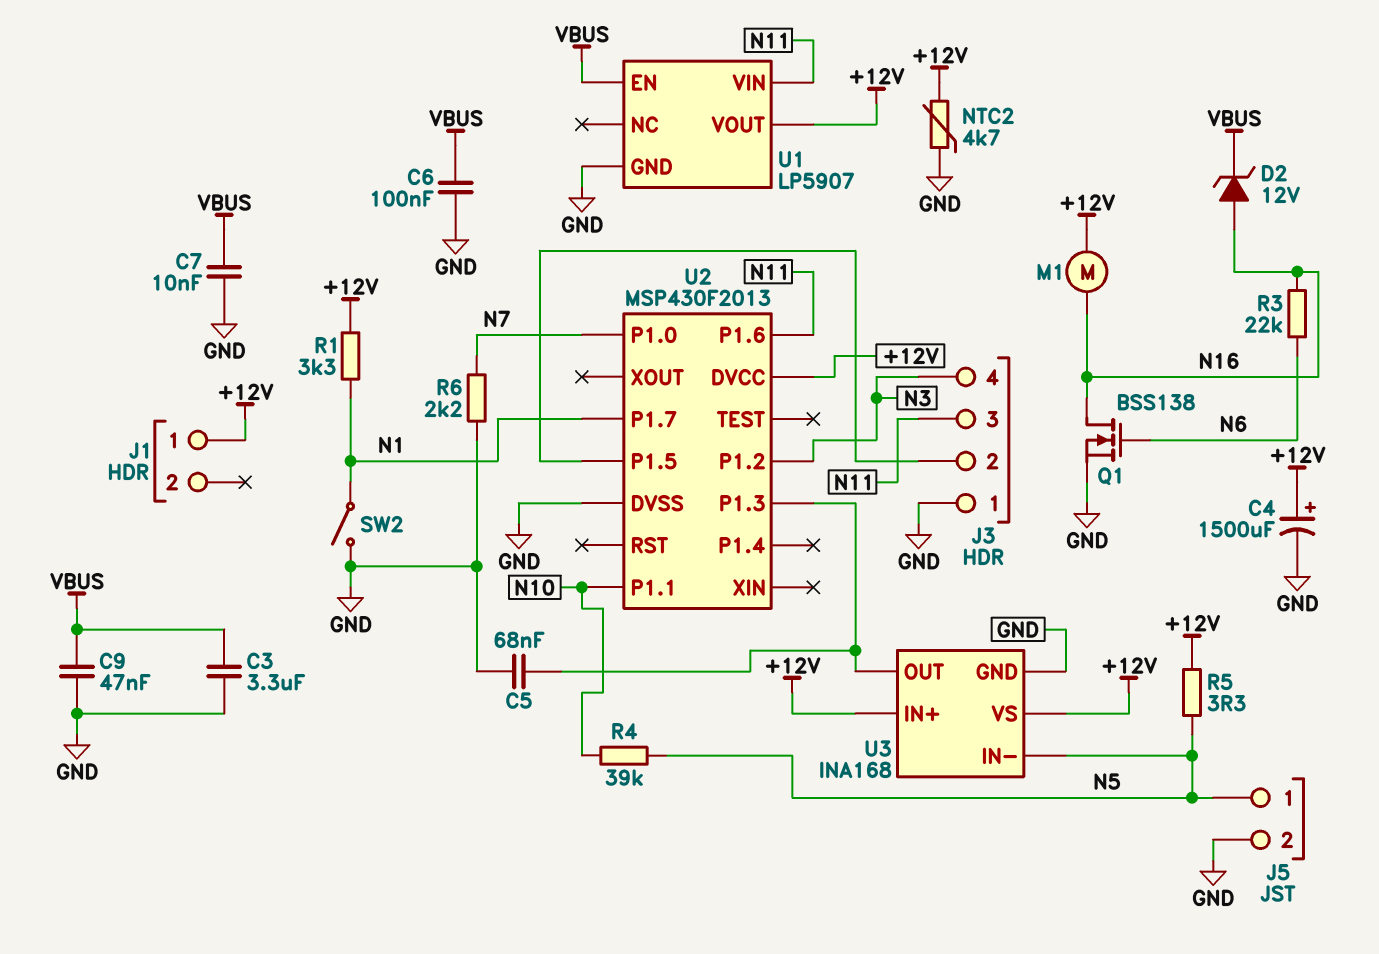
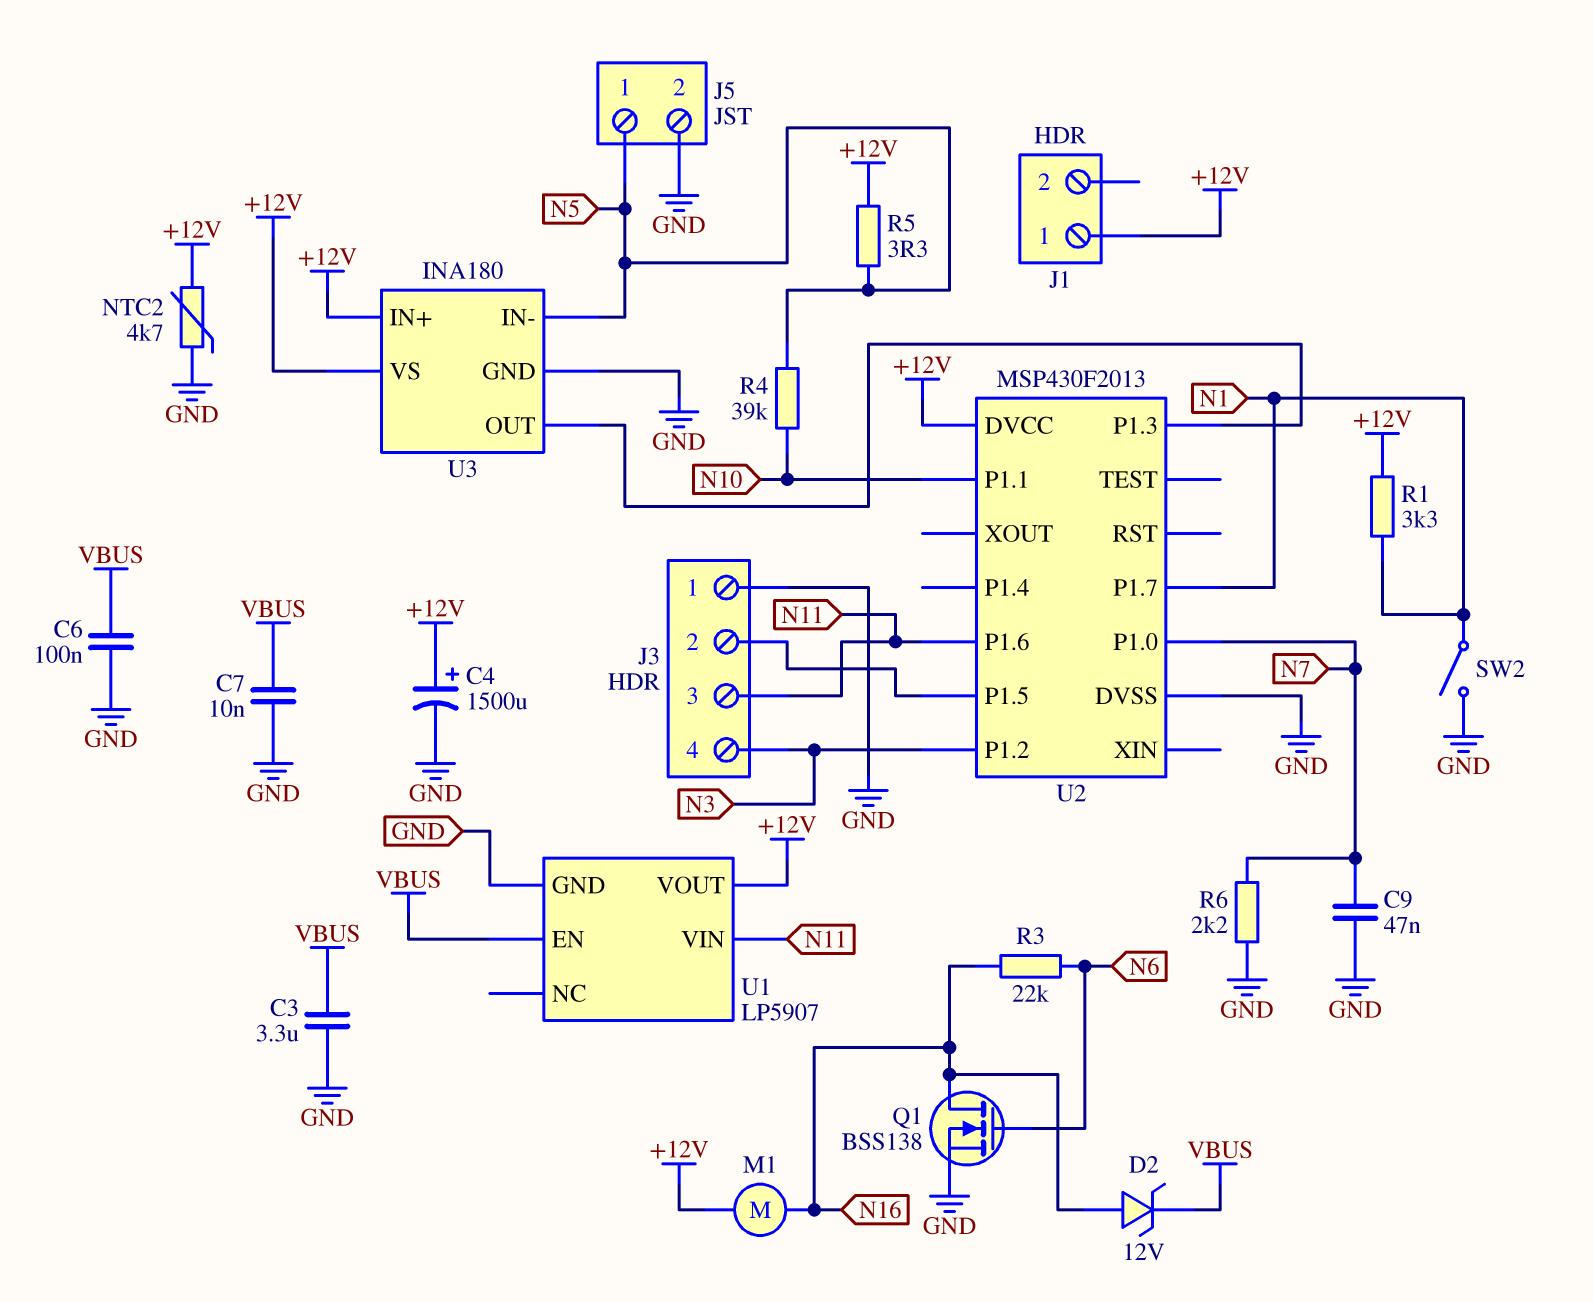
C5: 68nF (GND, U2/P1.3) -> none
C9: 47nF (GND, VBUS) -> 47nF (GND, N7)
U3: INA168 -> INA180

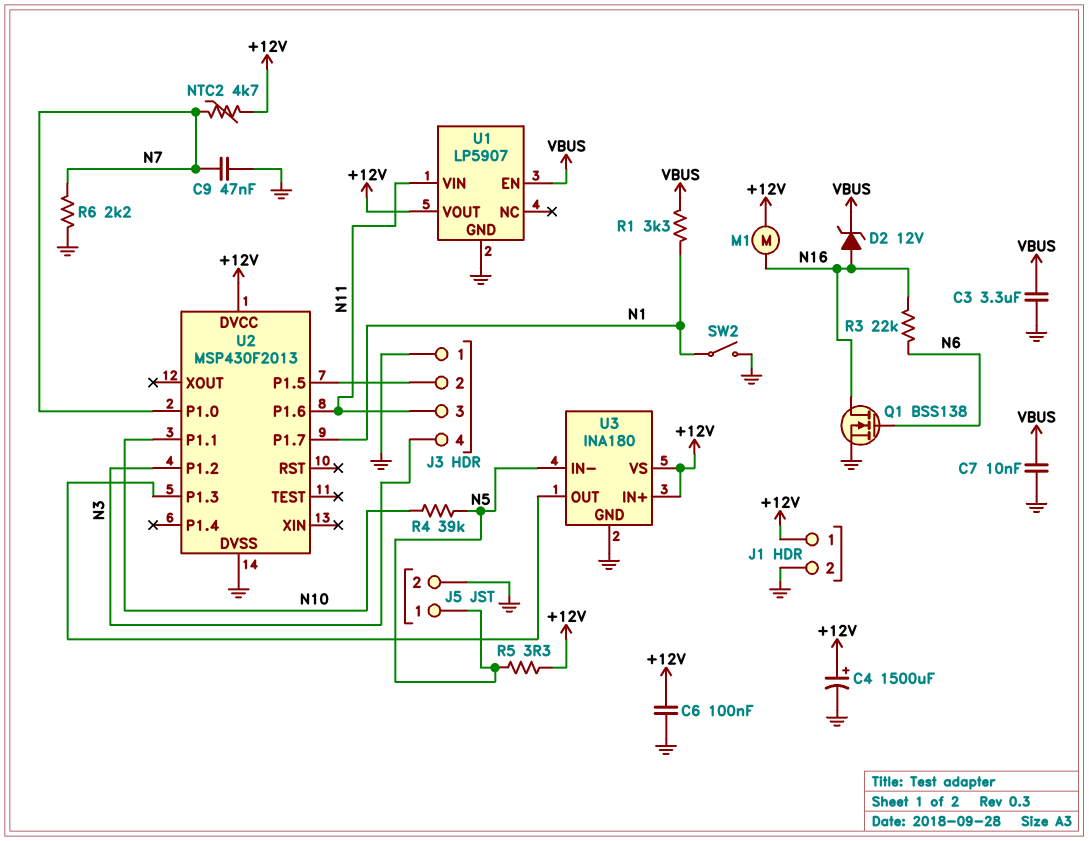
C6: 100nF (GND, VBUS) -> 100nF (+12V, GND)
J1 pin 2: none -> GND
NTC2: 4.7k (+12V, GND) -> 4.7k (+12V, N7)
R1: 3.3k (+12V, N1) -> 3.3k (N1, VBUS)

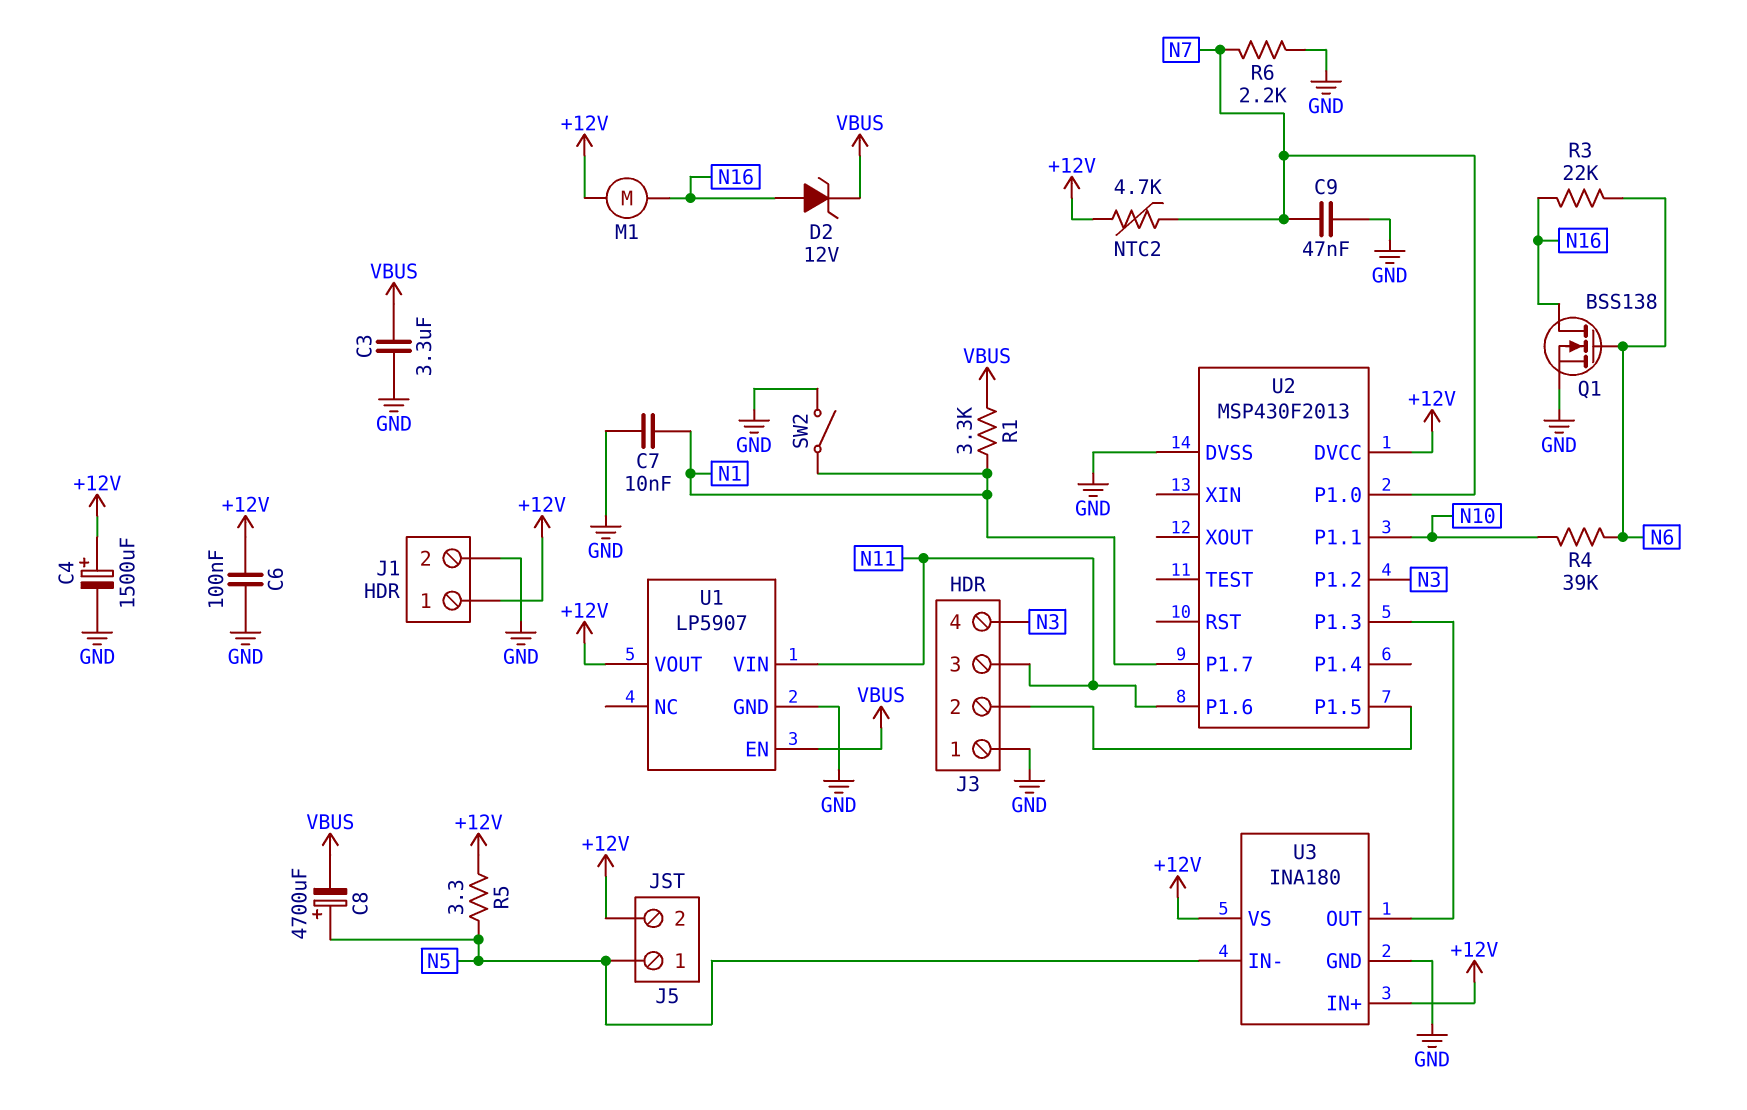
C7: 10nF (GND, VBUS) -> 10nF (GND, N1)
C8: none -> 4700uF (plus N5, minus VBUS)
J5 pin 2: GND -> +12V
R4: 39k (N5, N10) -> 39k (N6, N10)

